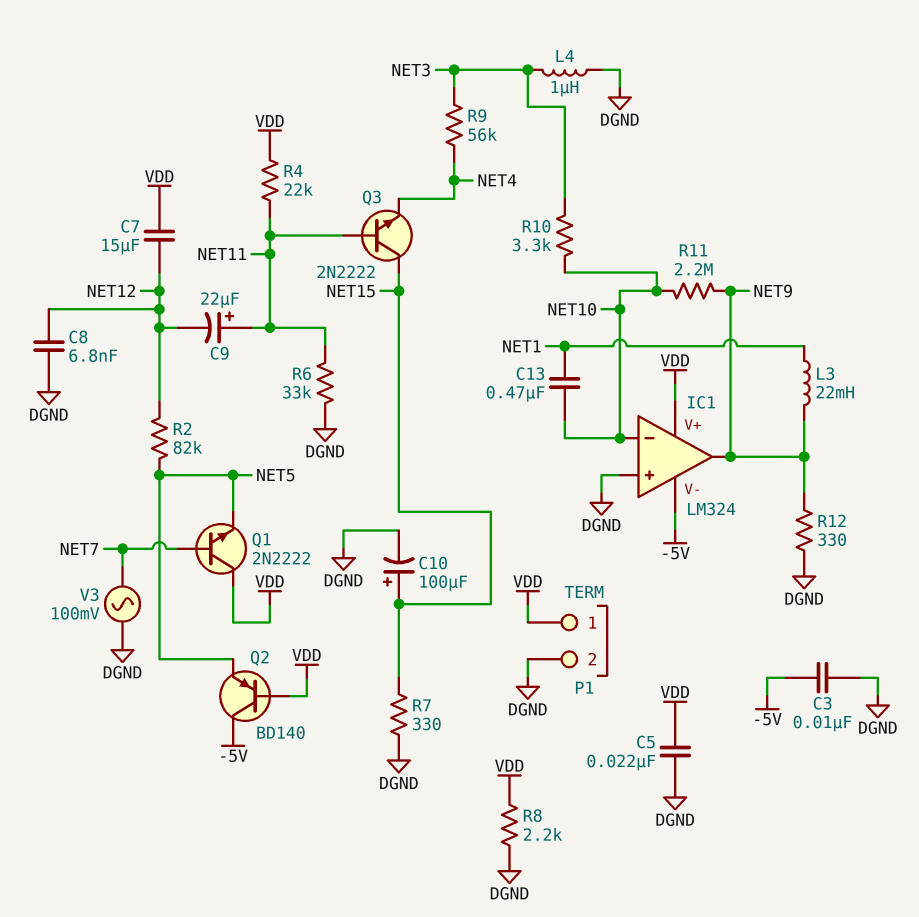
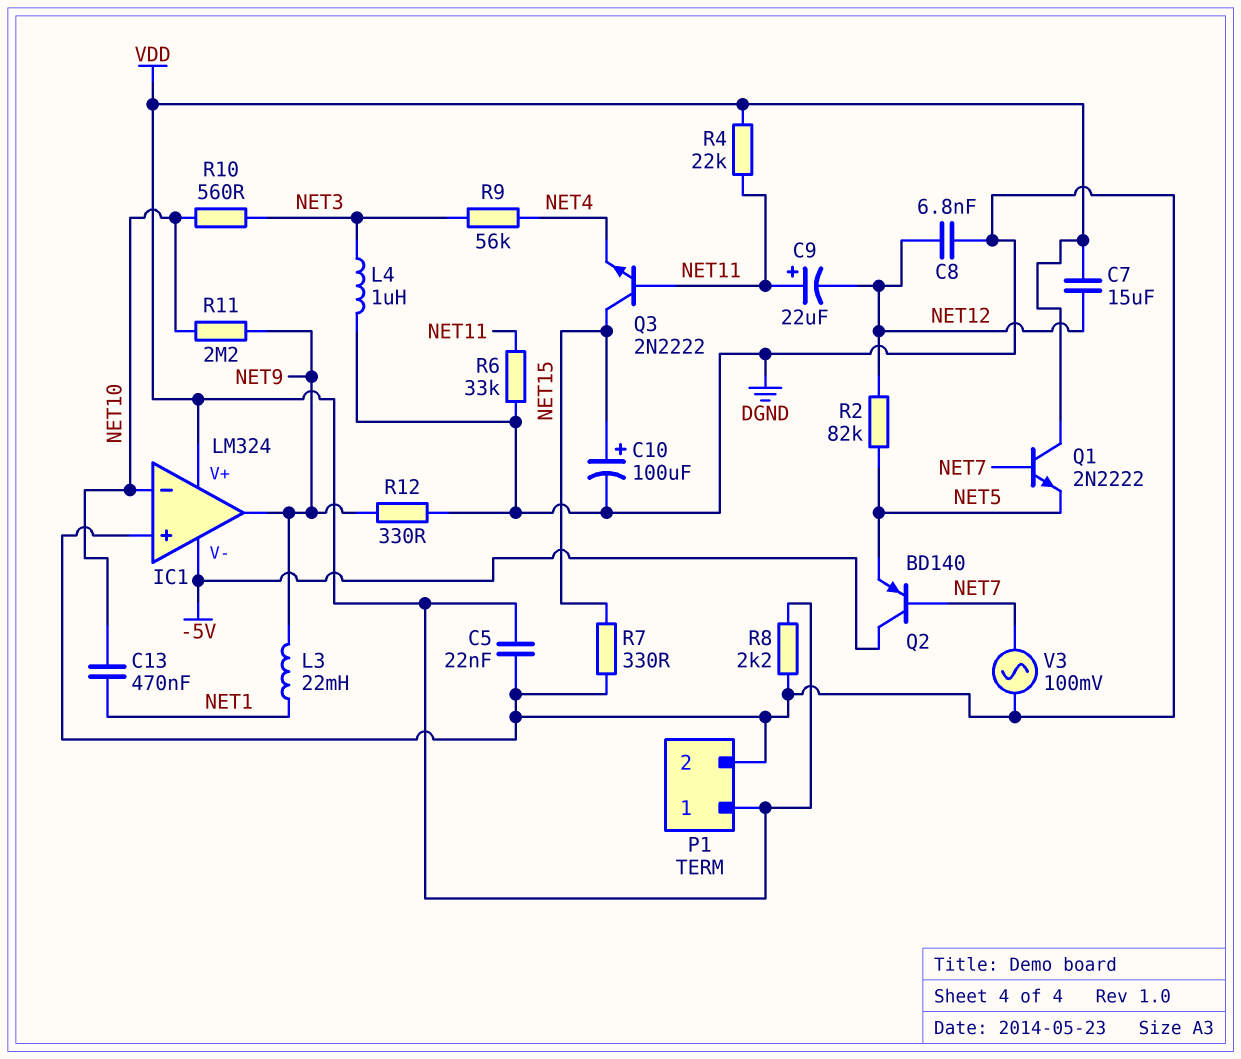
C3: 10nF (-5V, DGND) -> none
Q2: PNP BD140 (B VDD, C -5V, E NET5) -> PNP BD140 (B NET7, C -5V, E NET5)
R10: 3.3k (NET3, NET10) -> 560 (NET3, NET10)

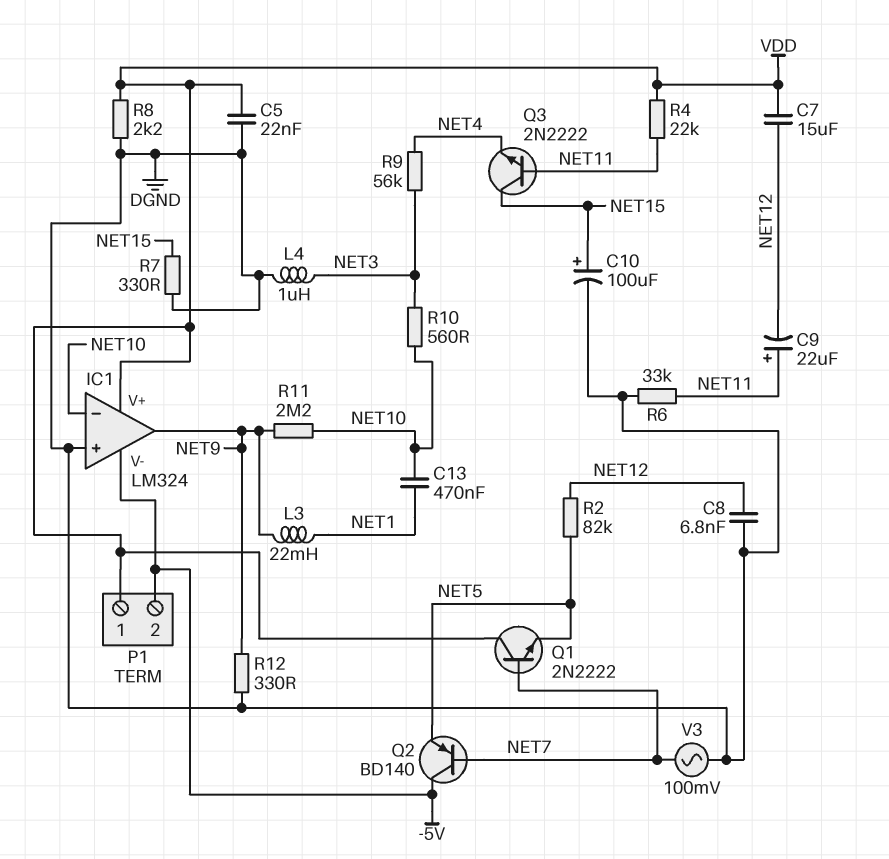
P1 pin 2: DGND -> -5V

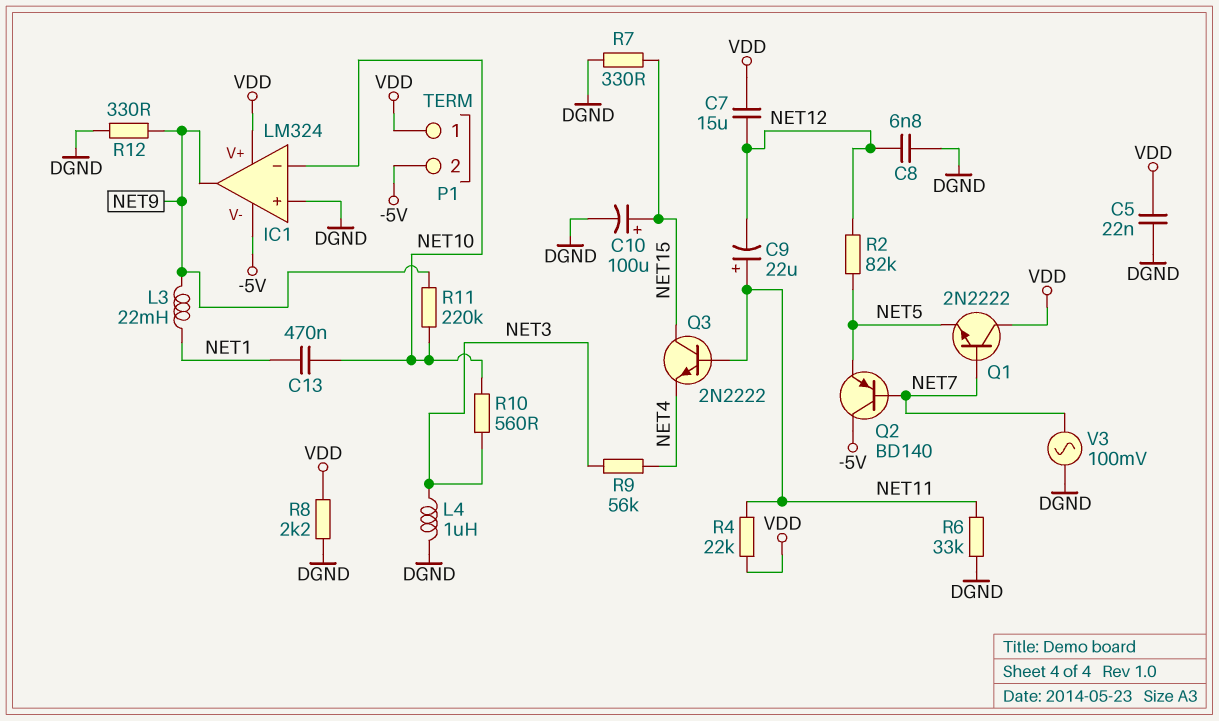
R11: 2.2M (NET9, NET10) -> 220k (NET9, NET10)

